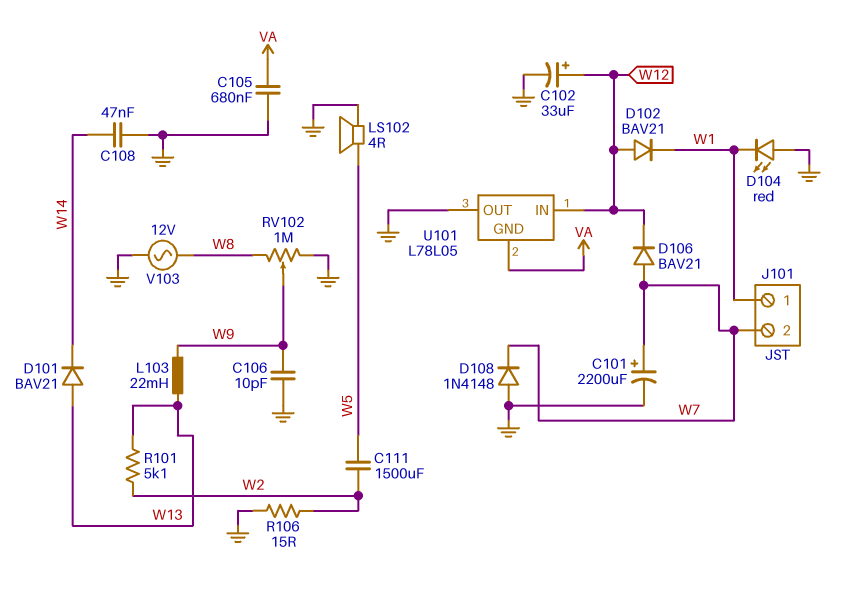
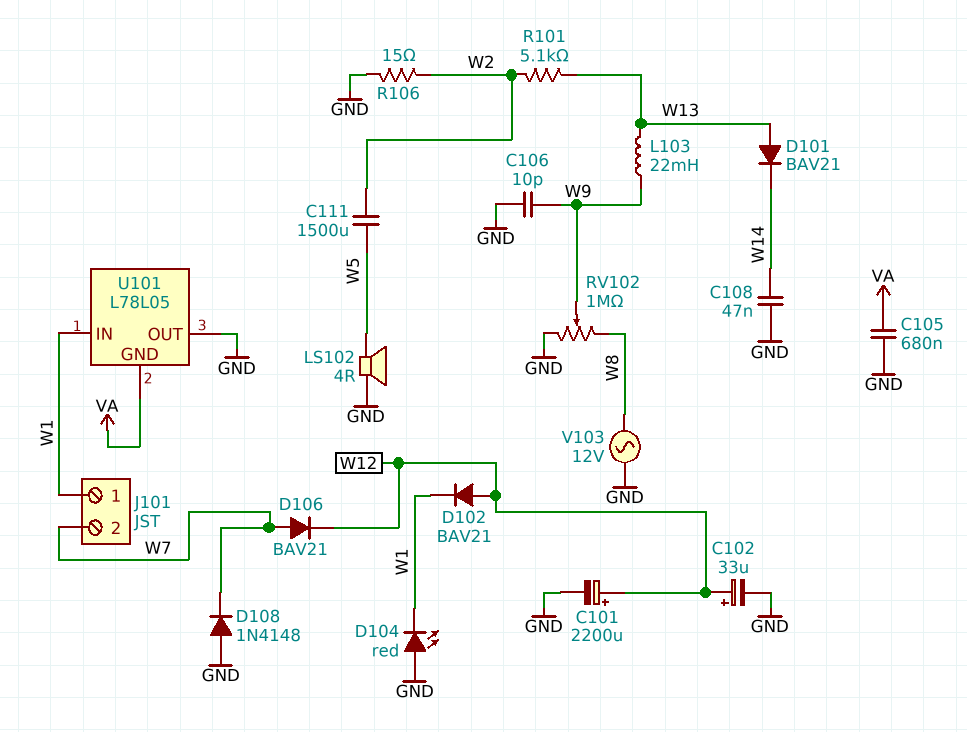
C101: 2200uF (plus W7, minus GND) -> 2200uF (plus W12, minus GND)
U101 pin IN: W12 -> W1

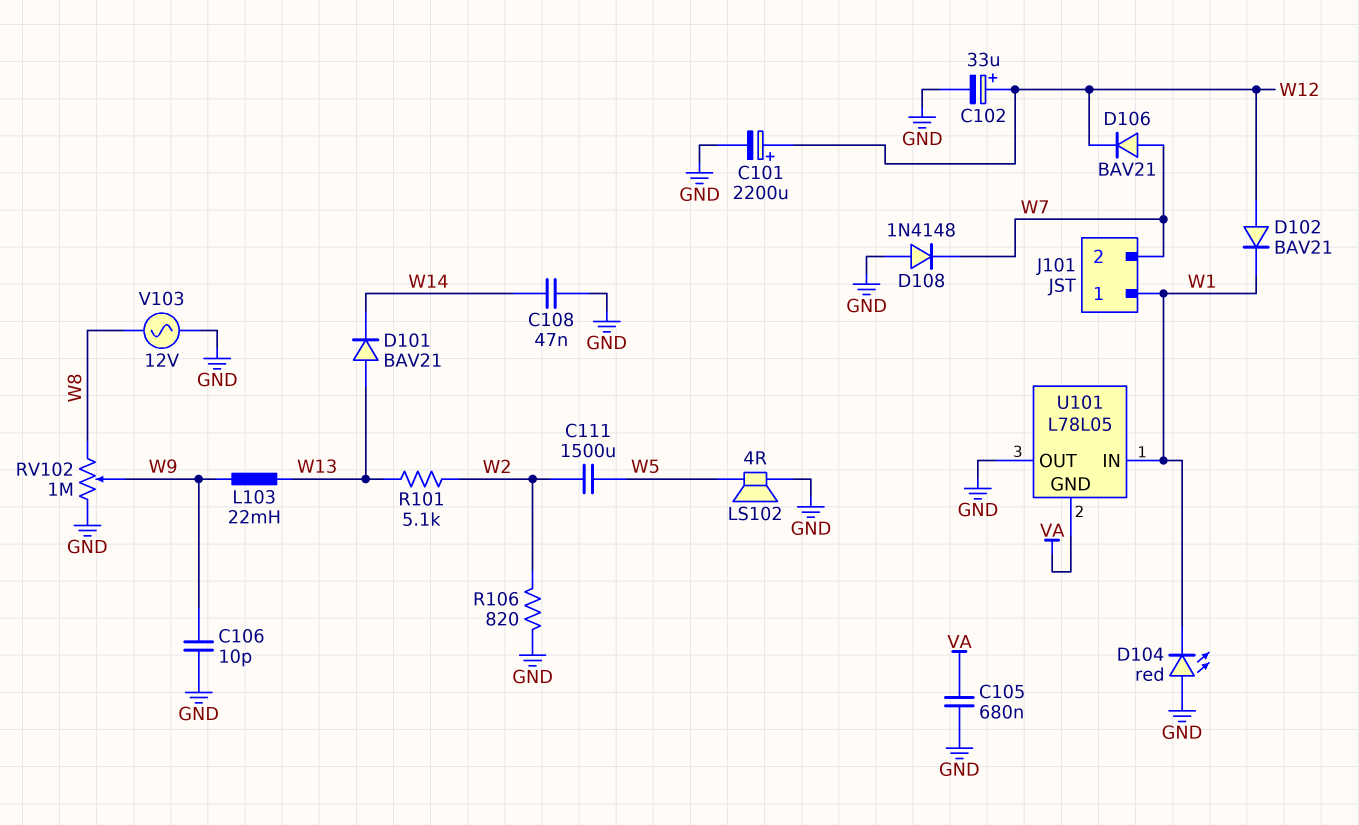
R106: 15 (GND, W2) -> 820 (GND, W2)

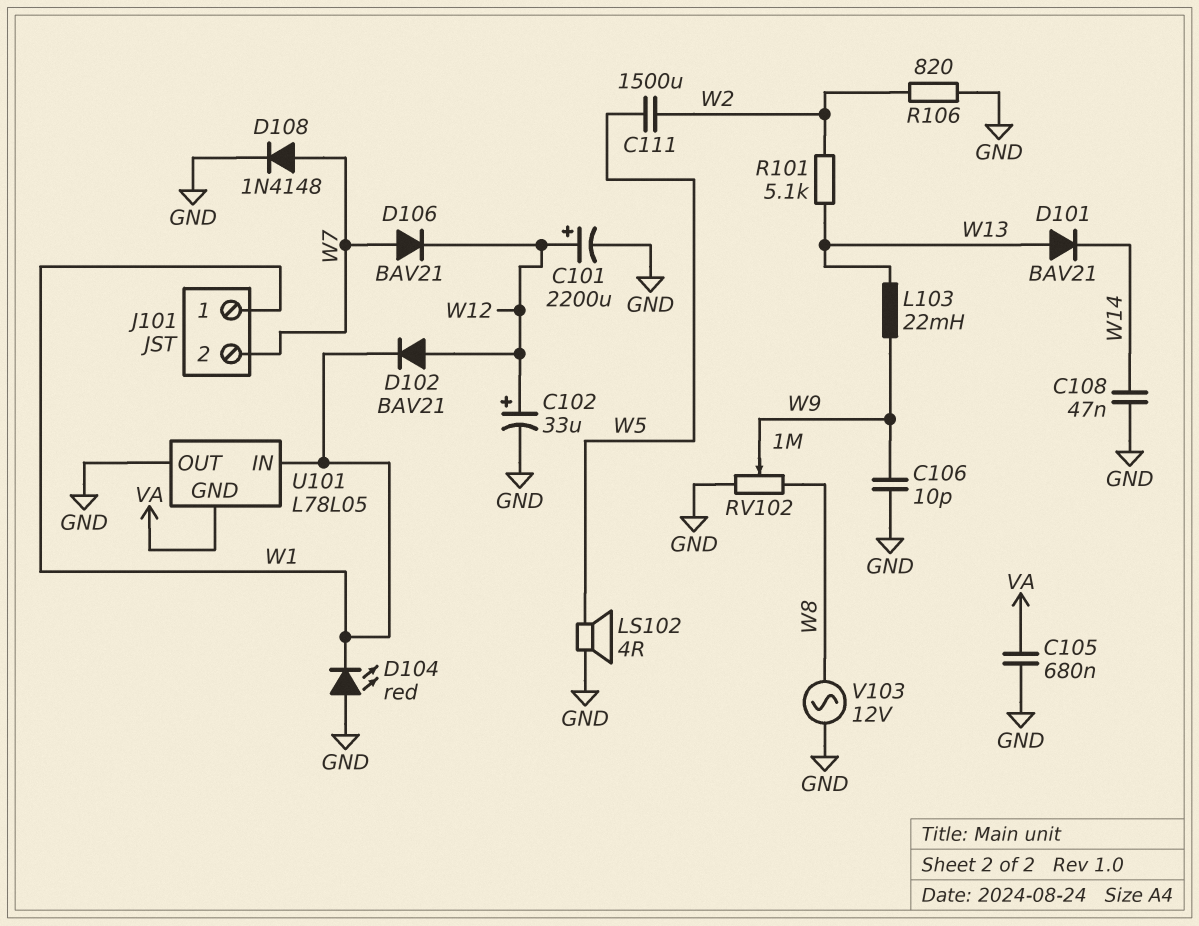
D108: diode 1N4148 (A GND, K W7) -> diode 1N4148 (A W7, K GND)

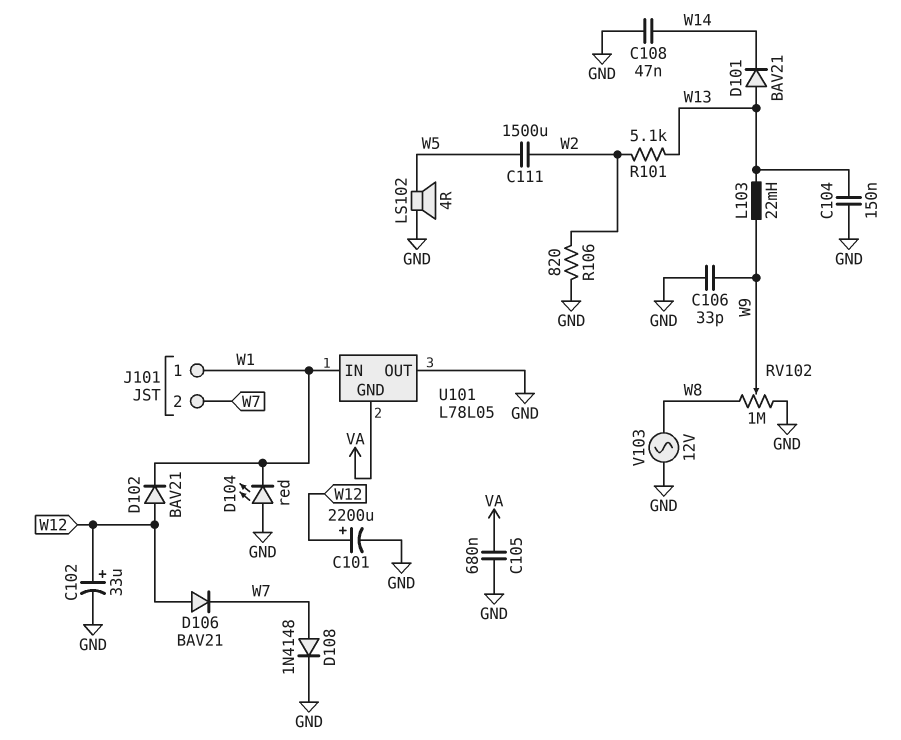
C104: none -> 150nF (GND, W13)
C106: 10pF (GND, W9) -> 33pF (GND, W9)
D106: diode BAV21 (A W7, K W12) -> diode BAV21 (A W12, K W7)

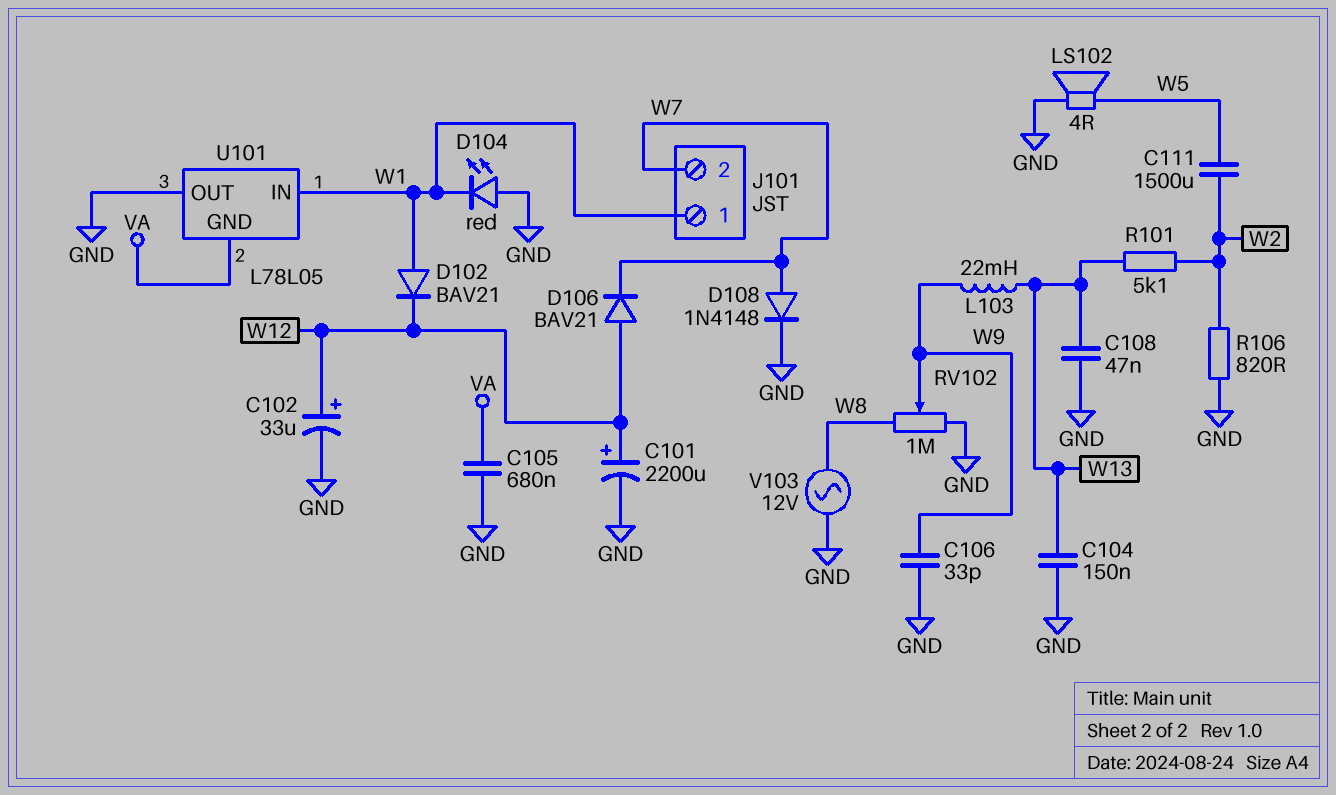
C108: 47nF (GND, W14) -> 47nF (GND, W13)
D101: diode BAV21 (A W13, K W14) -> none
D102: diode BAV21 (A W12, K W1) -> diode BAV21 (A W1, K W12)

